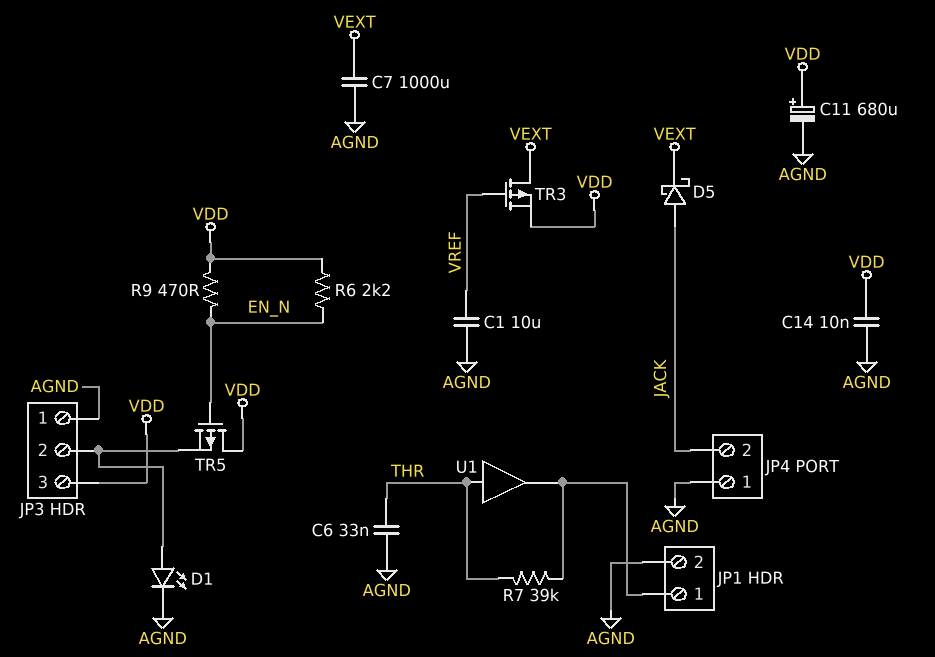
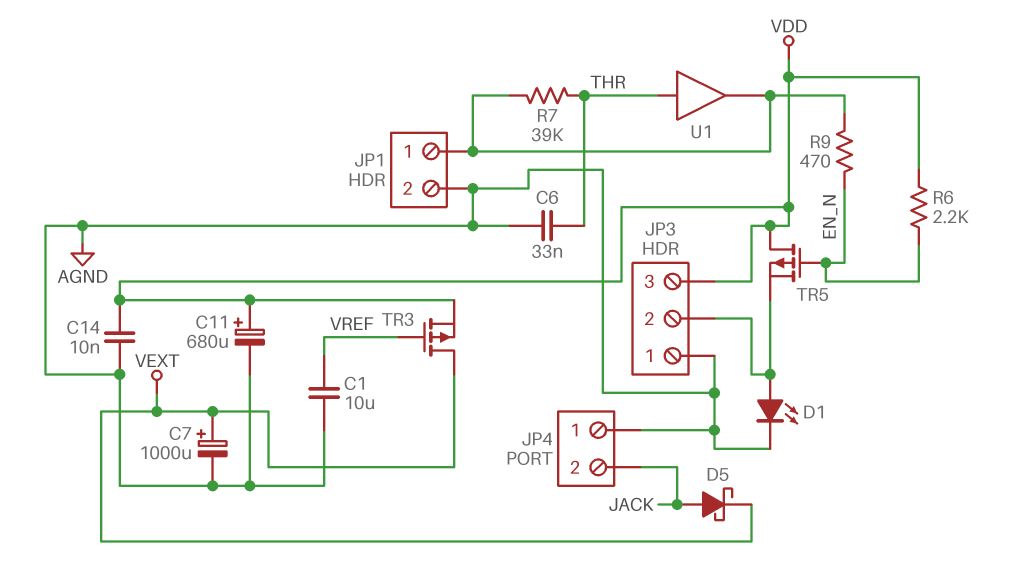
C7: 1000uF (AGND, VEXT) -> 1000uF (plus VEXT, minus AGND)
R9: 470 (EN_N, VDD) -> 470 (EN_N, JP1/1)

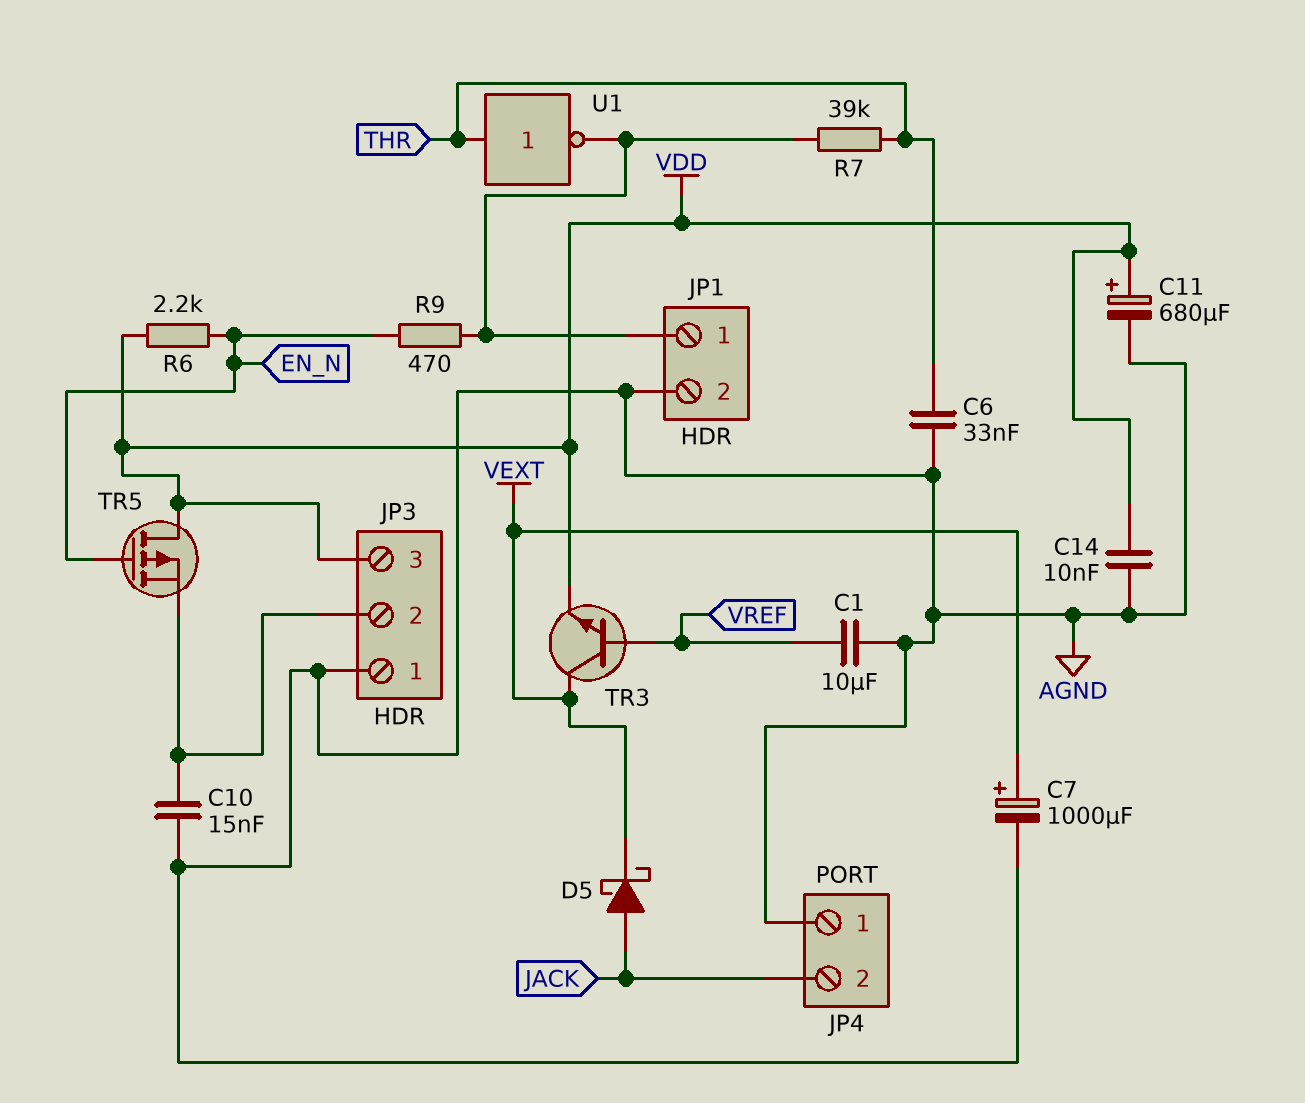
C10: none -> 15nF (AGND, JP3/2)
D1: LED (A JP3/2, K AGND) -> none
TR3: PMOS (G VREF, D VEXT, S VDD) -> NPN (B VREF, C VEXT, E VDD)
U1: buffer (in THR, out JP1/1) -> NOT (in THR, out JP1/1)

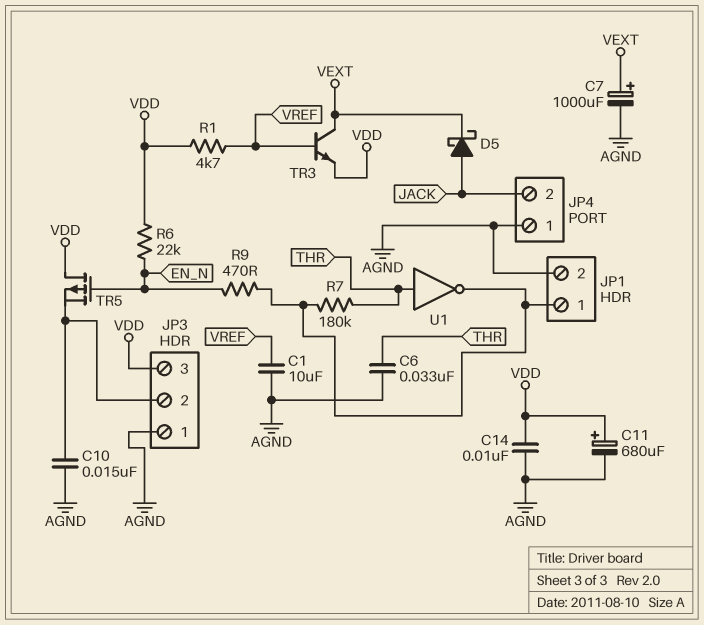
R1: none -> 4.7k (VDD, VREF)
R6: 2.2k (EN_N, VDD) -> 22k (EN_N, VDD)
R7: 39k (JP1/1, THR) -> 180k (JP1/1, THR)

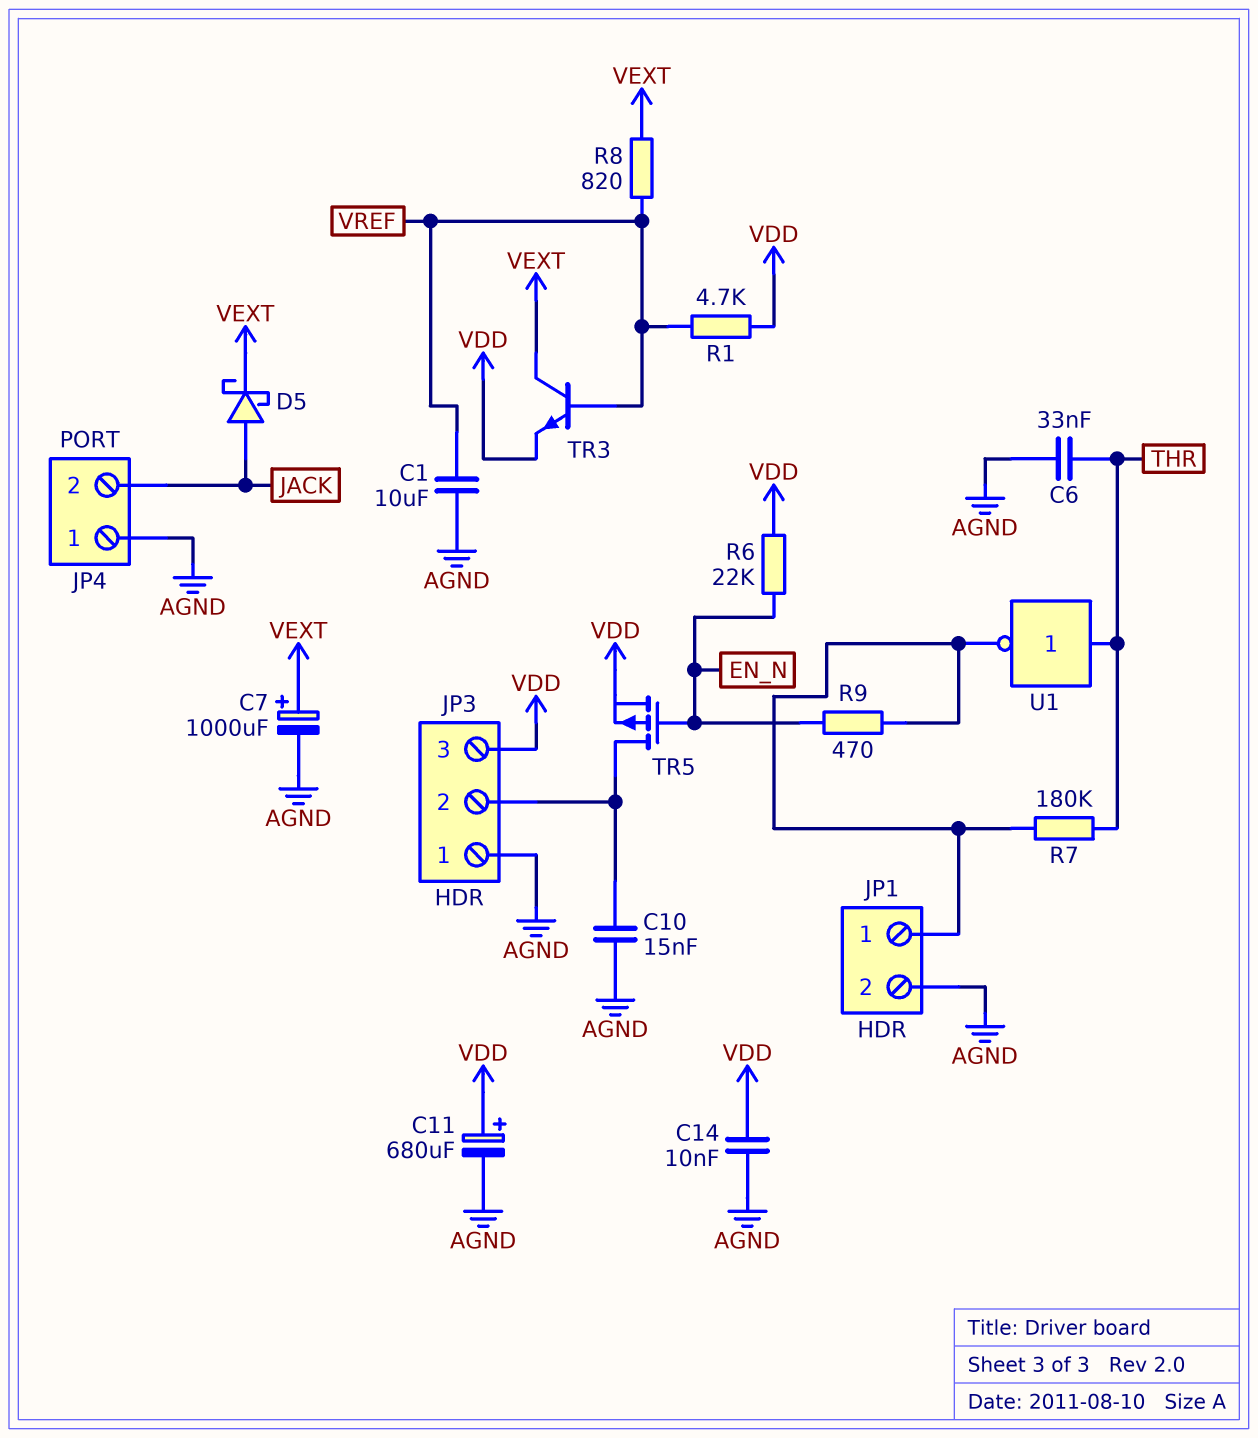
R8: none -> 820 (VEXT, VREF)
TR5: PMOS (G EN_N, D VDD, S JP3/2) -> PMOS (G EN_N, D JP3/2, S VDD)

